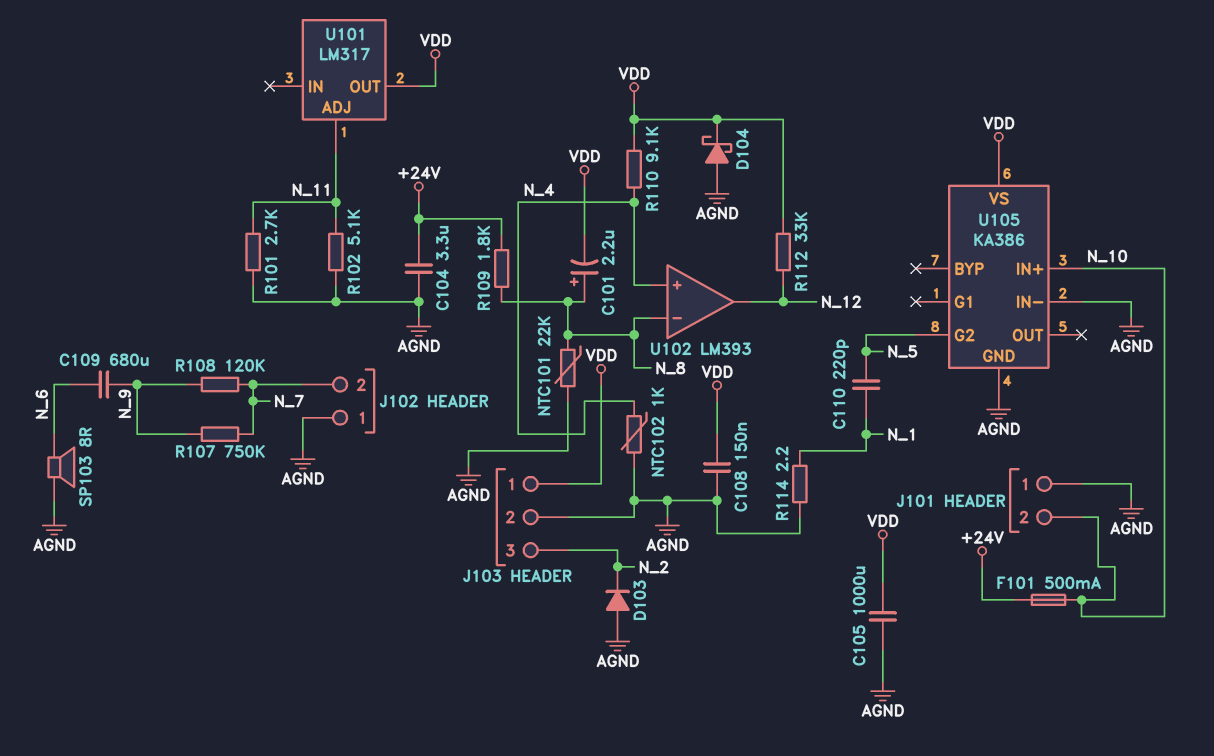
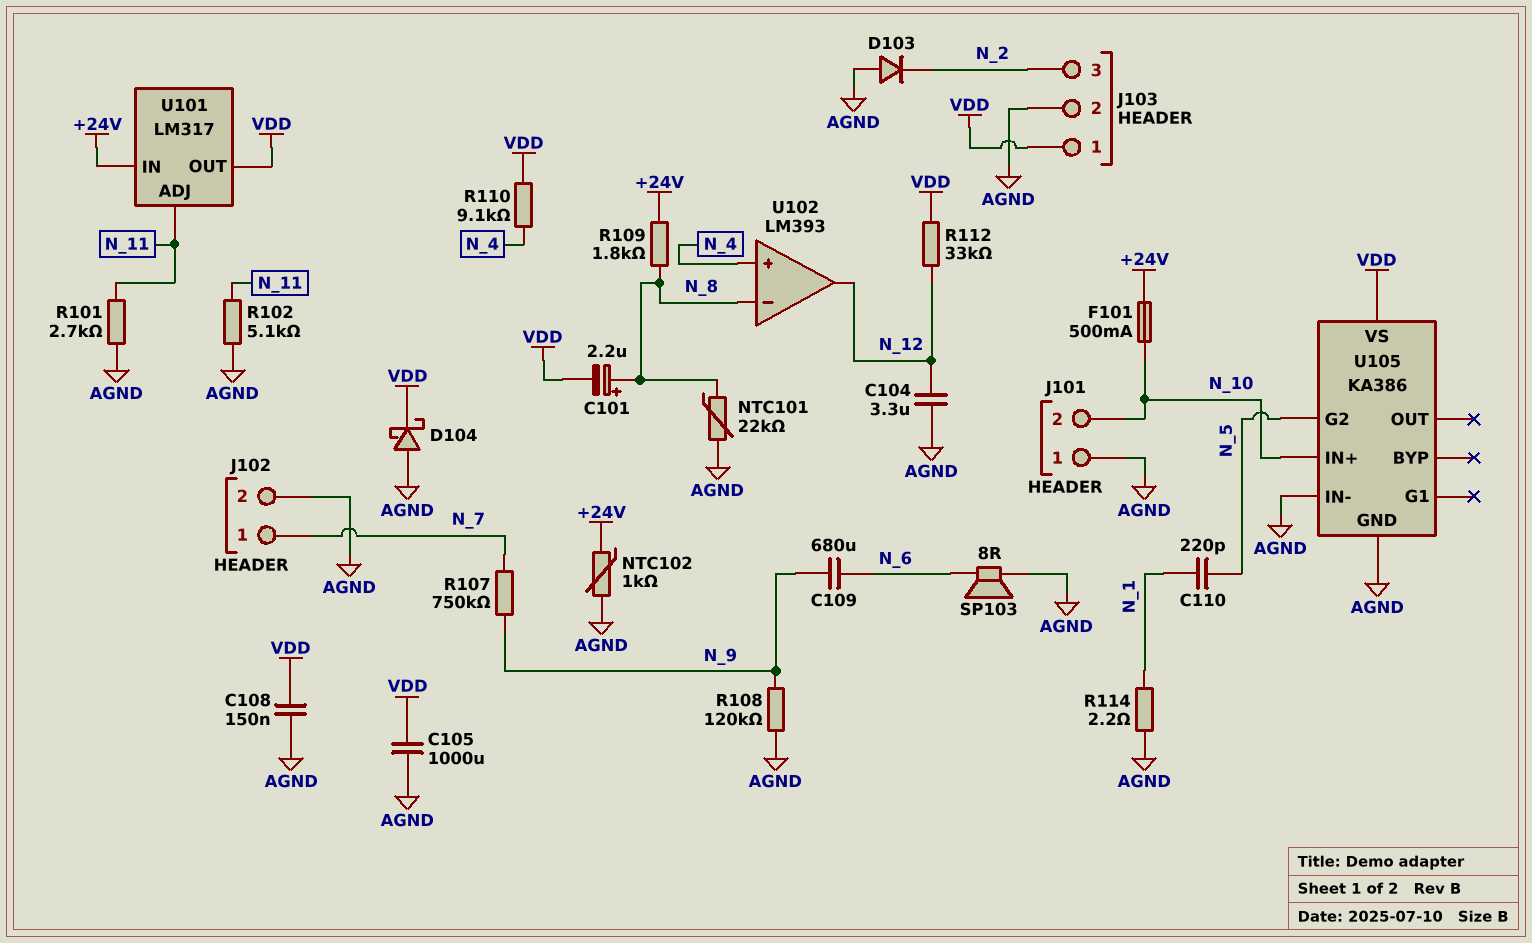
C104: 3.3uF (+24V, AGND) -> 3.3uF (AGND, N_12)
J102 pin 1: AGND -> N_7
J102 pin 2: N_7 -> AGND
NTC102: 1k (AGND, N_4) -> 1k (+24V, AGND)
R108: 120k (N_7, N_9) -> 120k (AGND, N_9)
U101 pin IN: none -> +24V

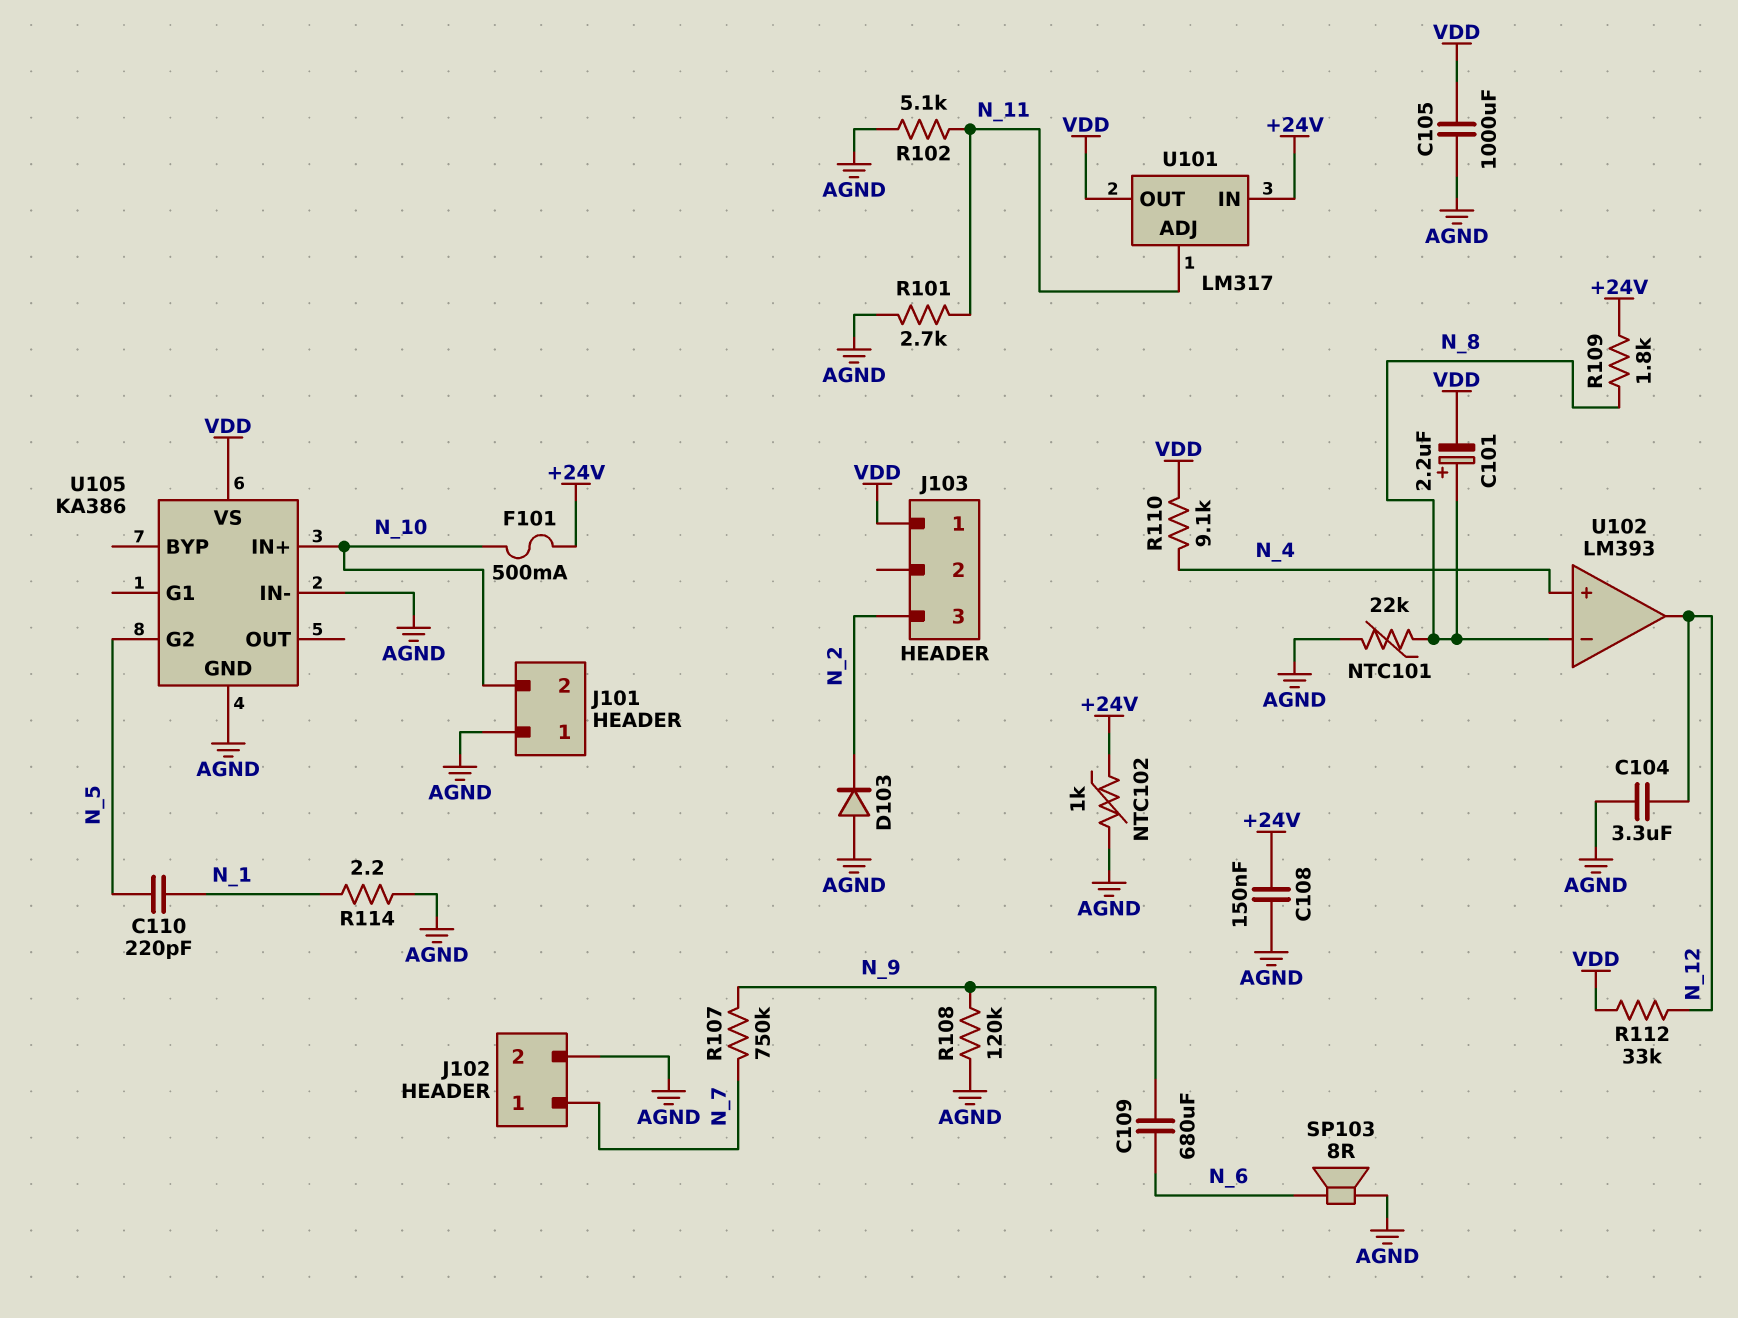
C108: 150nF (AGND, VDD) -> 150nF (+24V, AGND)
D104: schottky (A AGND, K VDD) -> none
J103 pin 2: AGND -> none

